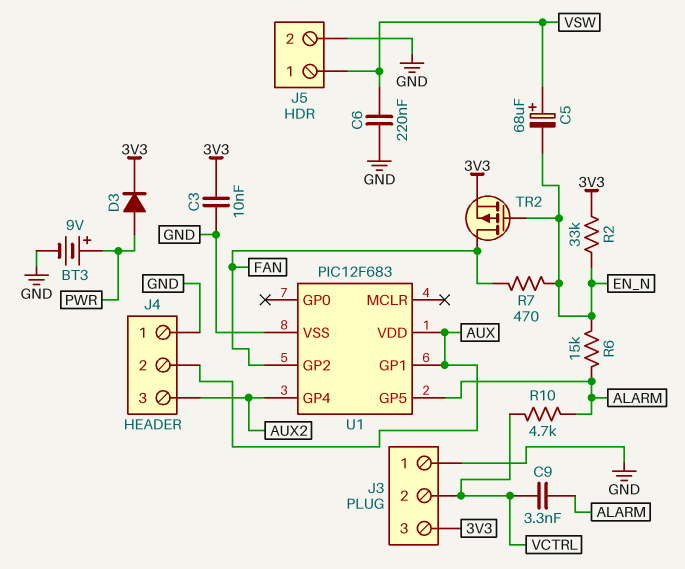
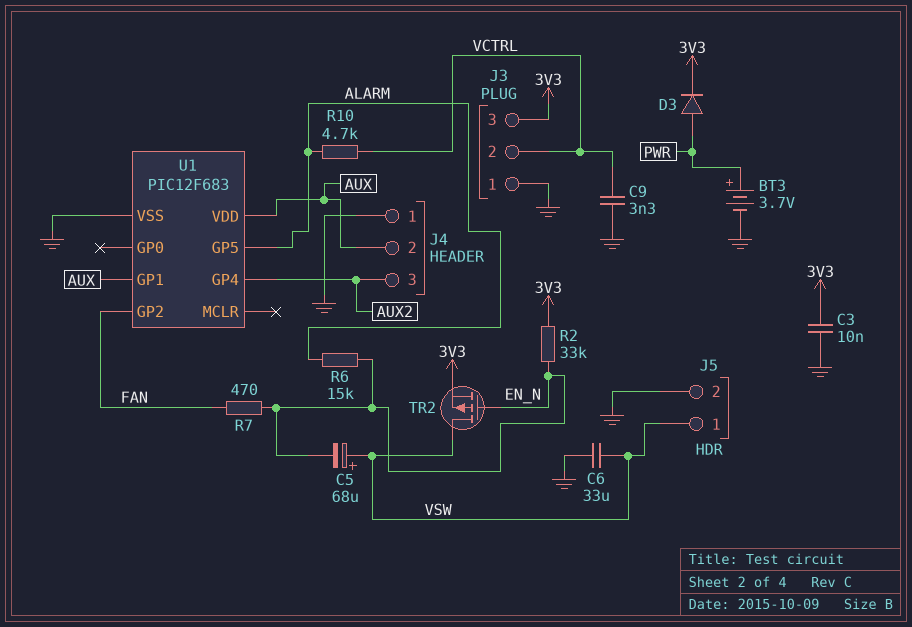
BT3: 9V (plus PWR, minus GND) -> 3.7V (plus PWR, minus GND)
C6: 220nF (GND, VSW) -> 33uF (GND, VSW)
C9: 3.3nF (ALARM, VCTRL) -> 3.3nF (GND, VCTRL)
TR2: PMOS (G EN_N, D FAN, S 3V3) -> PMOS (G EN_N, D VSW, S 3V3)

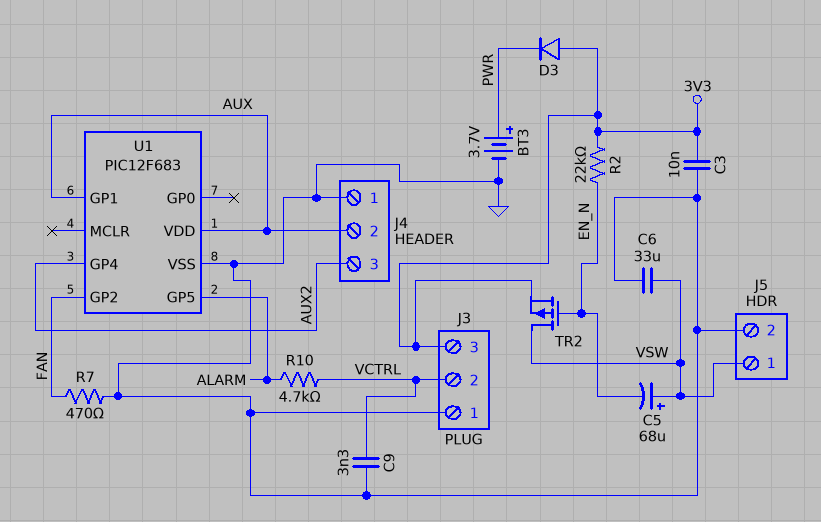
D3: diode (A PWR, K 3V3) -> diode (A 3V3, K PWR)
R2: 33k (3V3, EN_N) -> 22k (3V3, EN_N)
R6: 15k (ALARM, EN_N) -> none
R7: 470 (EN_N, FAN) -> 470 (FAN, GND)

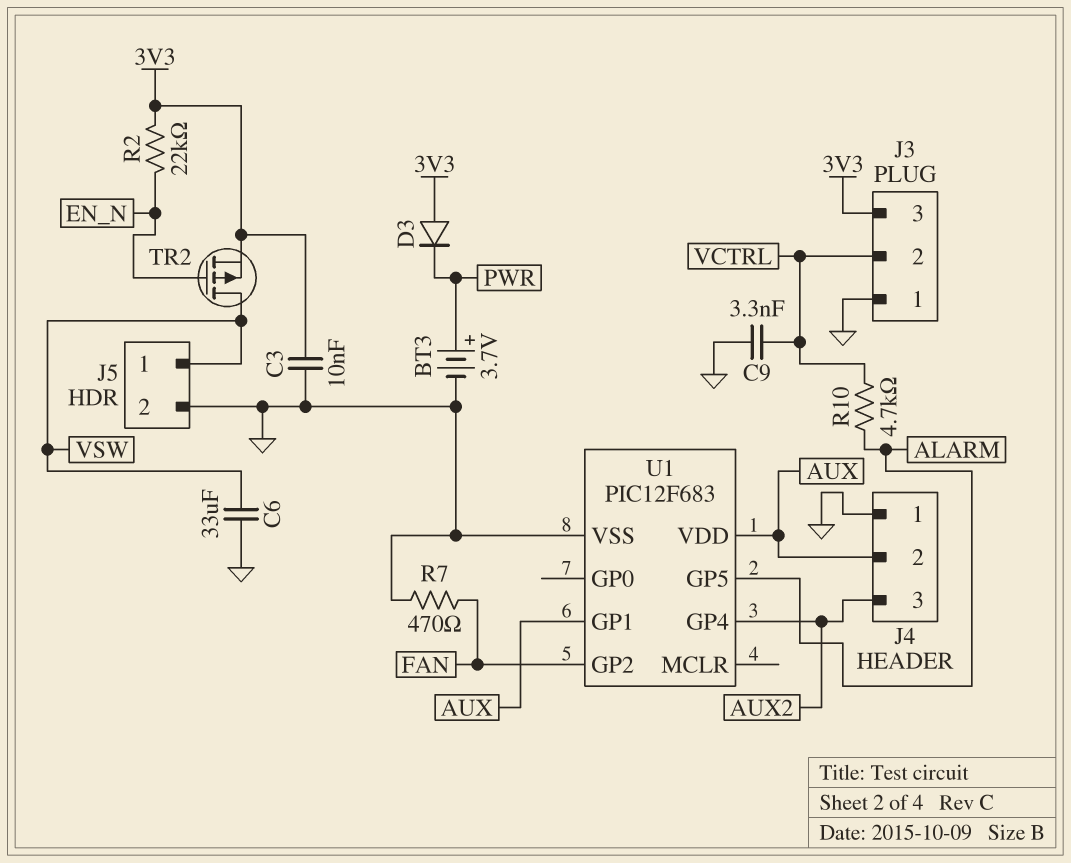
C5: 68uF (plus VSW, minus EN_N) -> none

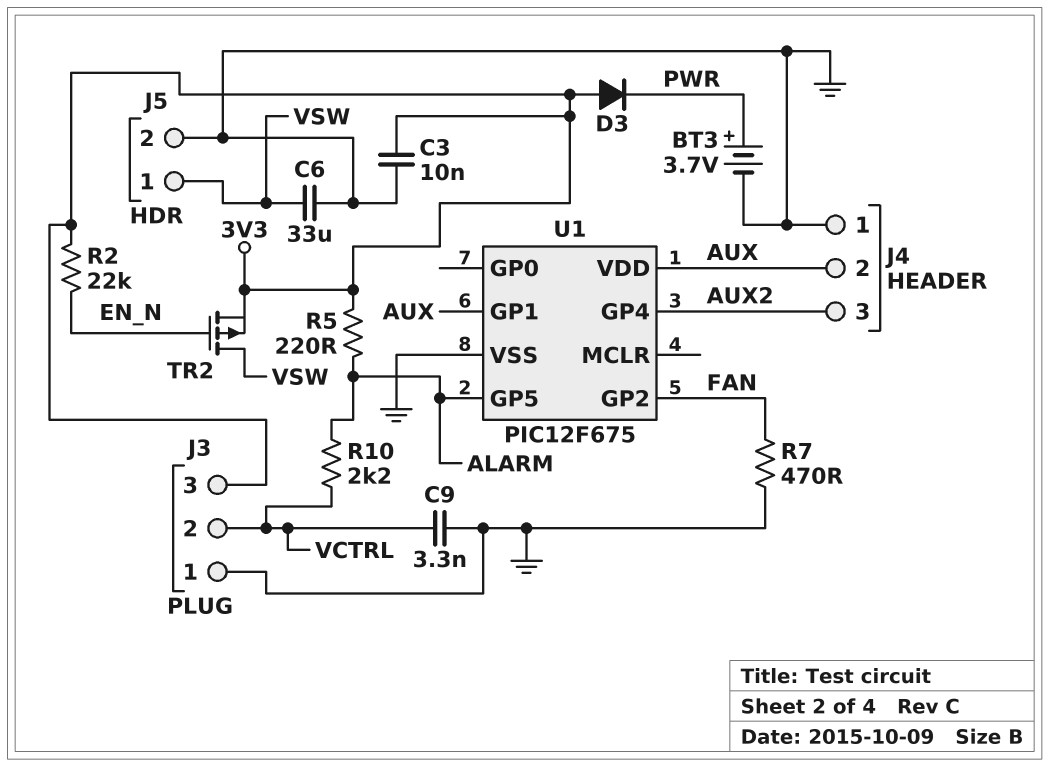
R5: none -> 220 (3V3, ALARM)
R10: 4.7k (ALARM, VCTRL) -> 2.2k (ALARM, VCTRL)
U1: PIC12F683 -> PIC12F675

